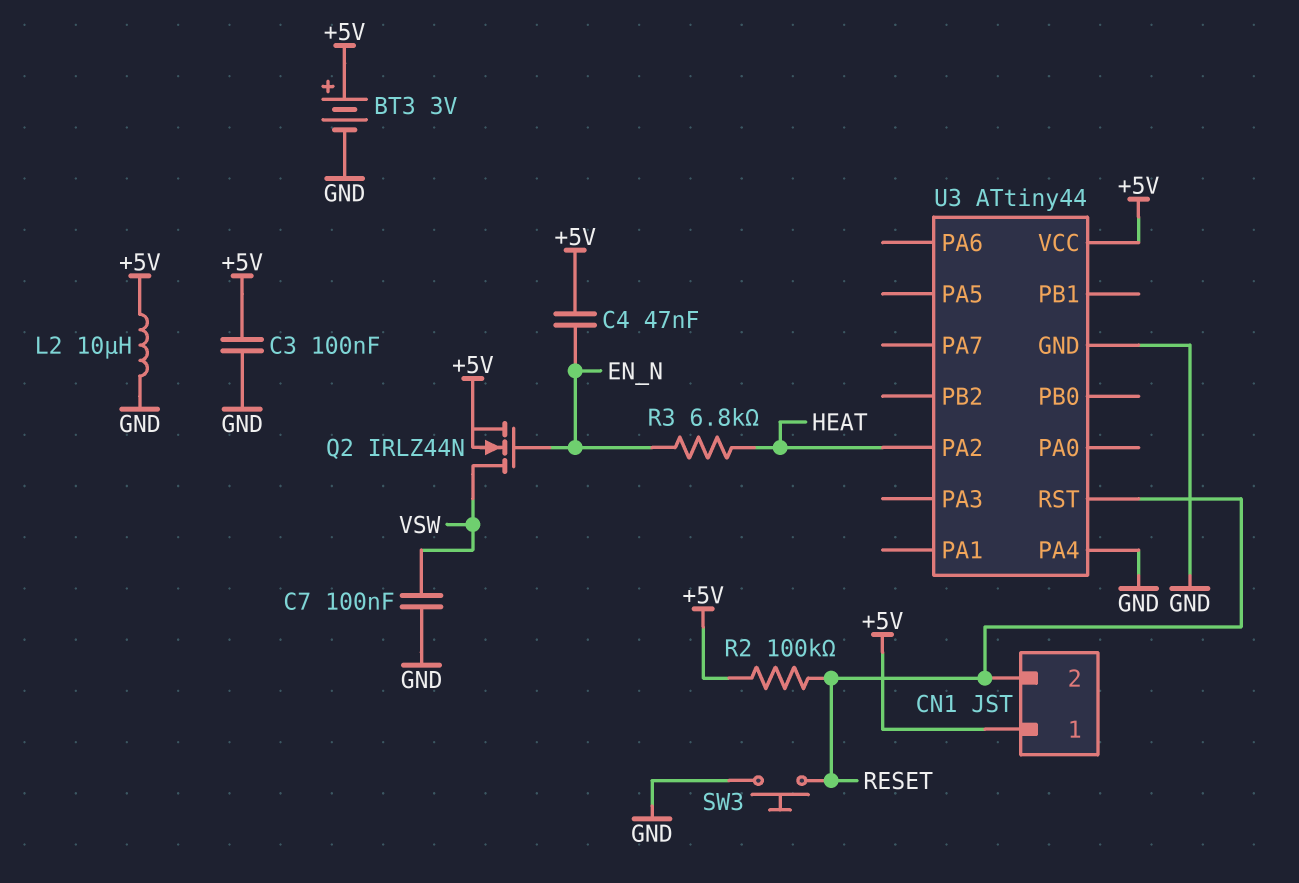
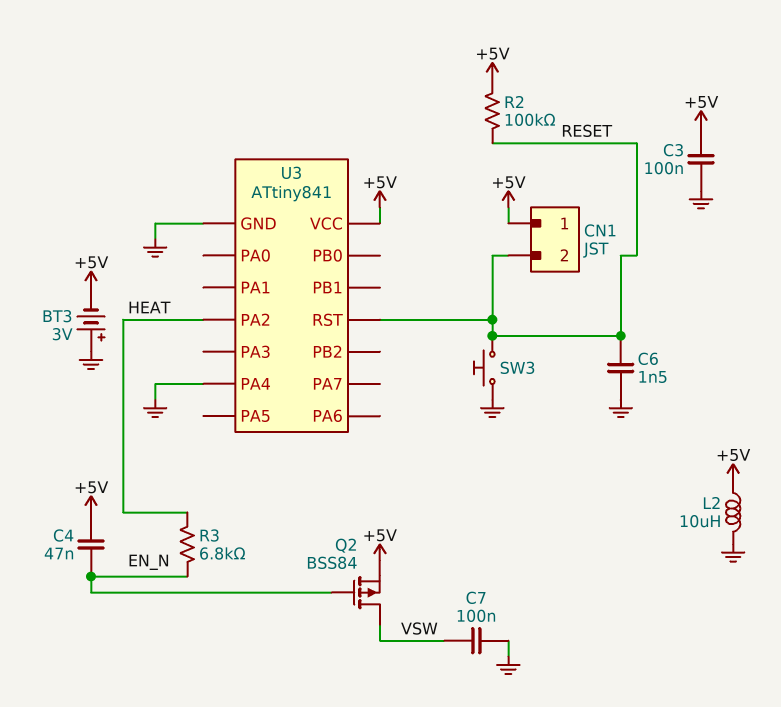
BT3: 3V (plus +5V, minus GND) -> 3V (plus GND, minus +5V)
C6: none -> 1.5nF (GND, RESET)
Q2: NMOS IRLZ44N (G EN_N, D VSW, S +5V) -> PMOS BSS84 (G EN_N, D VSW, S +5V)
U3: ATtiny44 -> ATtiny841

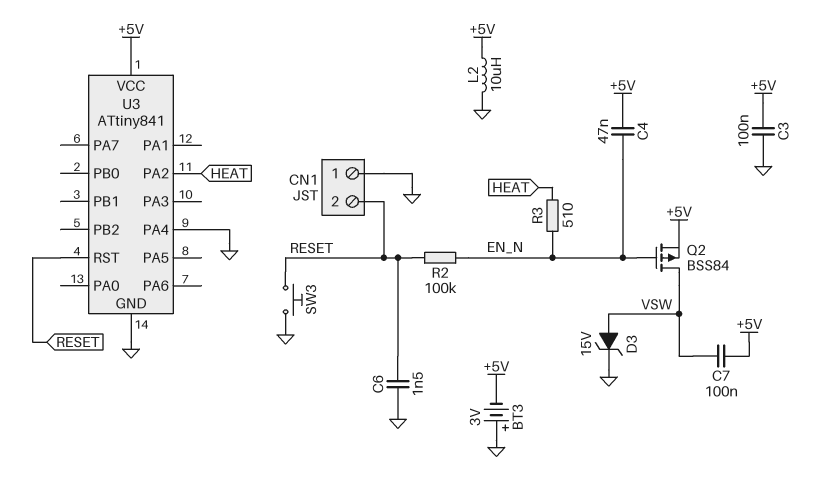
C7: 100nF (GND, VSW) -> 100nF (+5V, VSW)
CN1 pin 1: +5V -> GND
D3: none -> zener 15V (A VSW, K GND)
R2: 100k (+5V, RESET) -> 100k (EN_N, RESET)
R3: 6.8k (EN_N, HEAT) -> 510 (EN_N, HEAT)

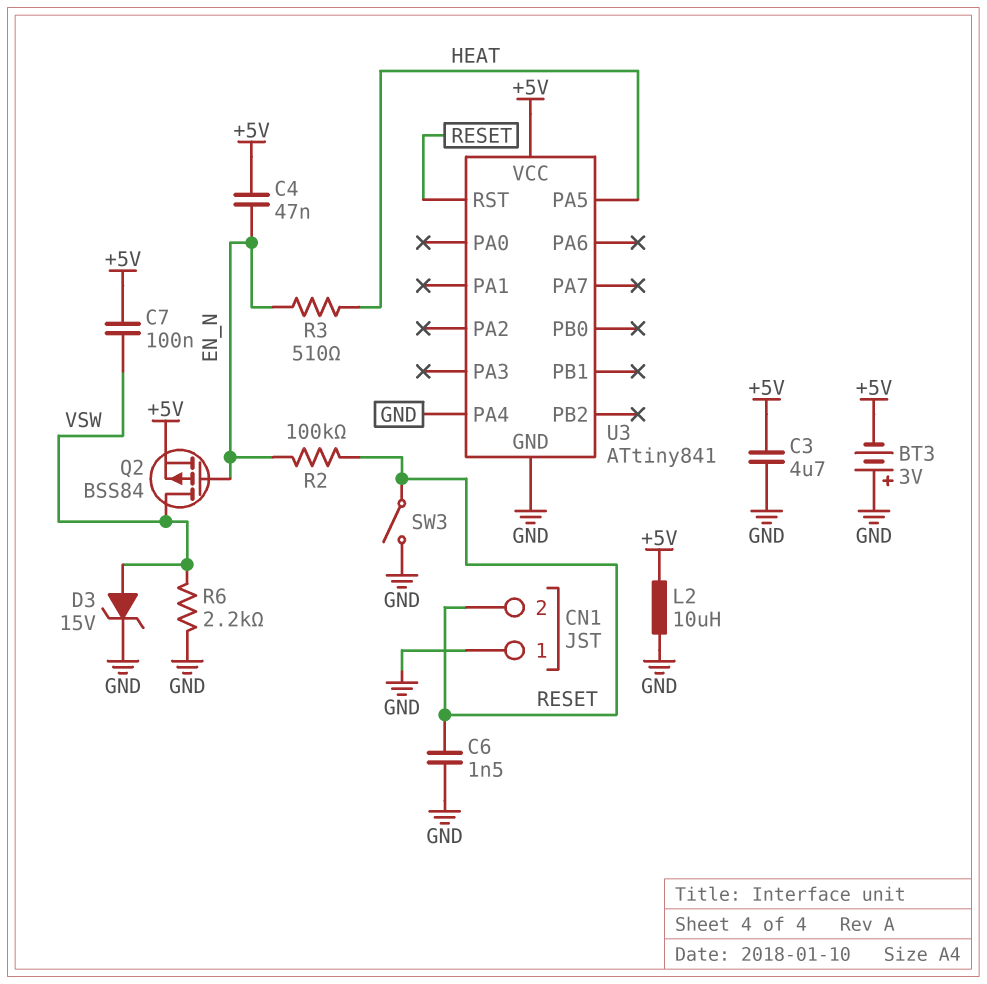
C3: 100nF (+5V, GND) -> 4.7uF (+5V, GND)
R6: none -> 2.2k (GND, VSW)
SW3: button (GND, RESET) -> switch (GND, RESET)
U3 pin PA2: HEAT -> none
U3 pin PA5: none -> HEAT

